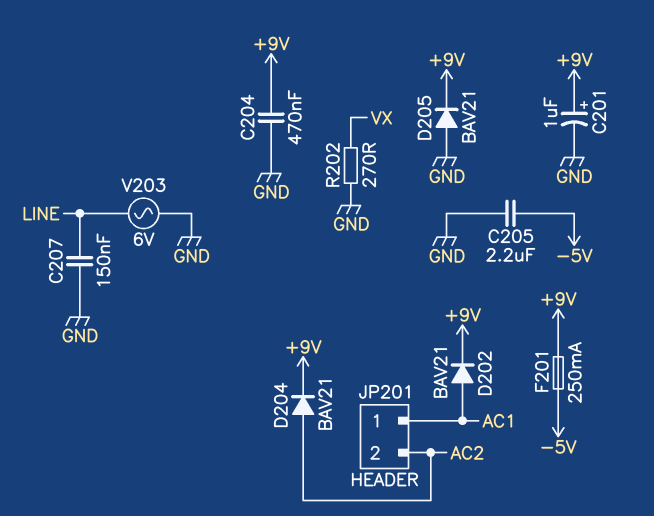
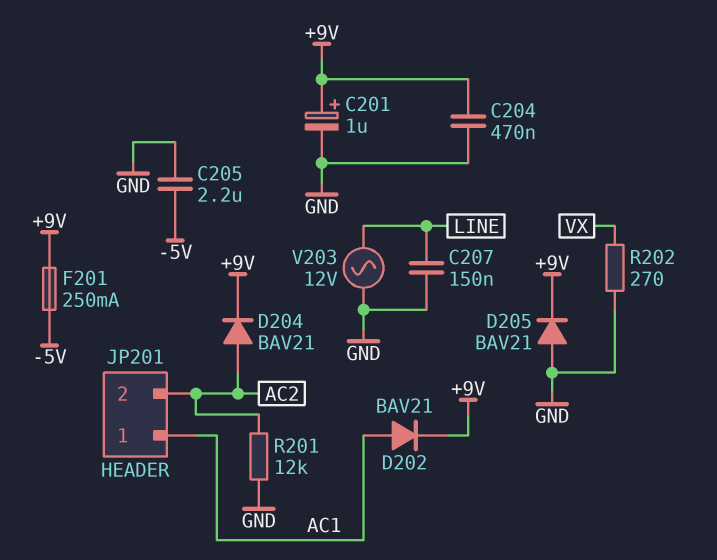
R201: none -> 12k (AC2, GND)
V203: AC 6V (GND, LINE) -> AC 12V (GND, LINE)

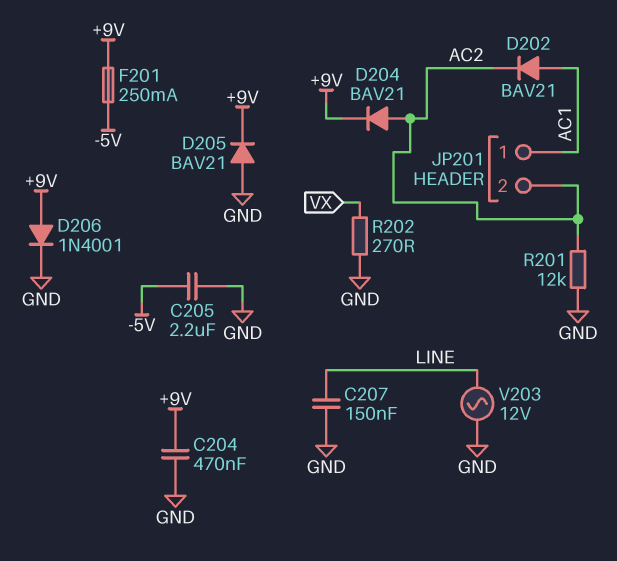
C201: 1uF (plus +9V, minus GND) -> none
D202: diode BAV21 (A AC1, K +9V) -> diode BAV21 (A AC1, K AC2)
D206: none -> diode 1N4001 (A +9V, K GND)

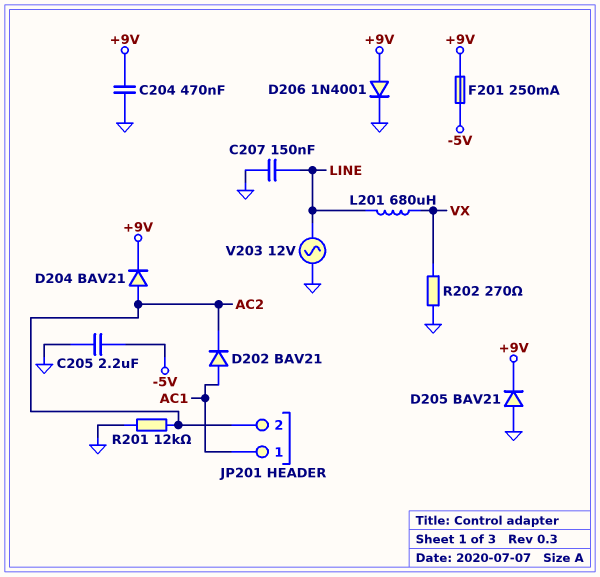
L201: none -> 680uH (LINE, VX)

